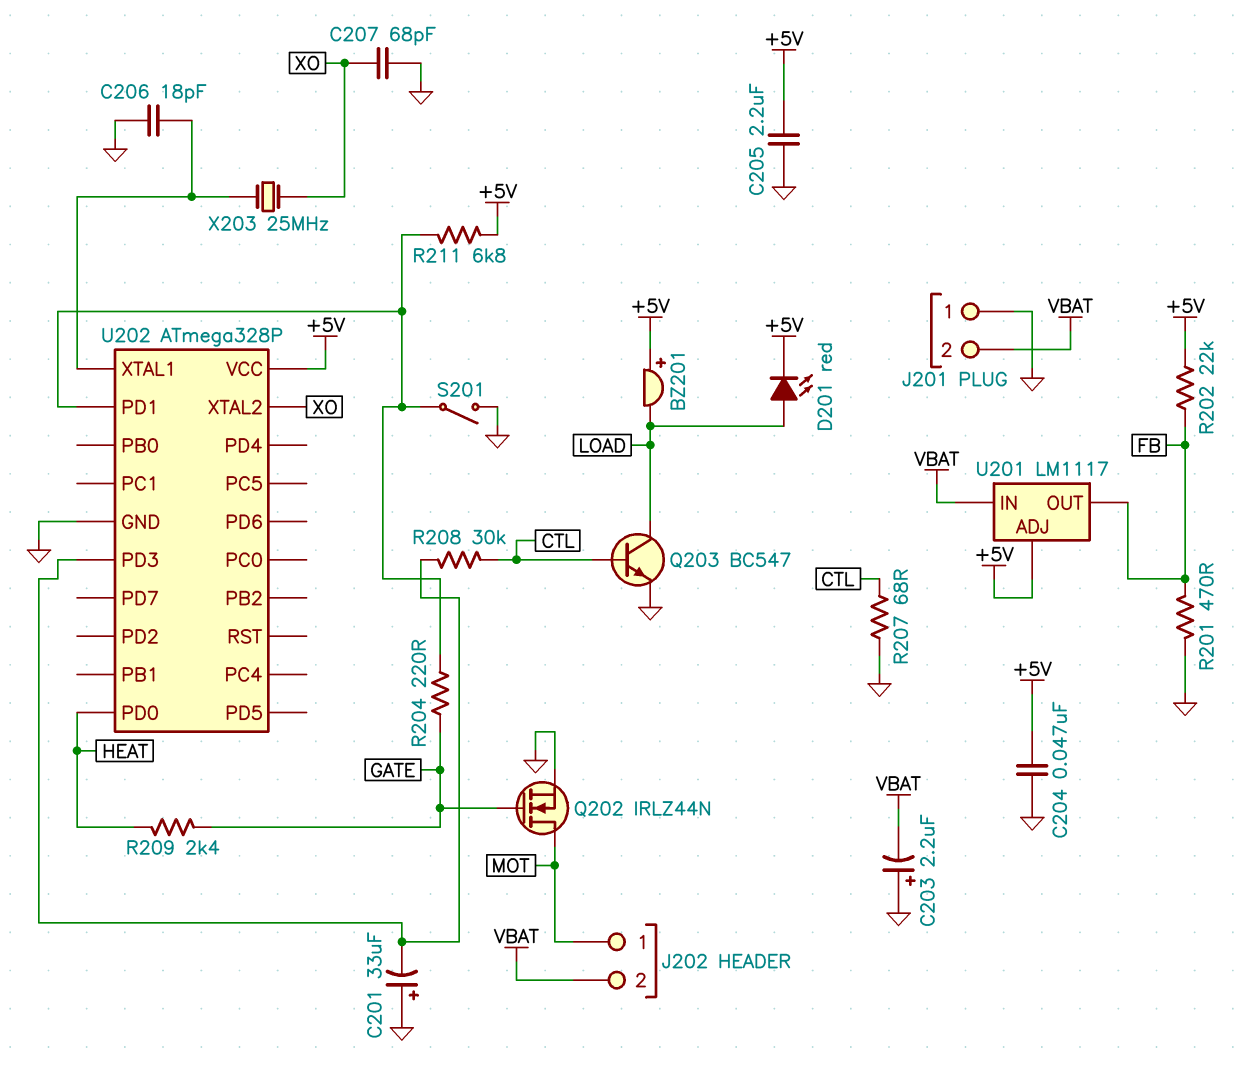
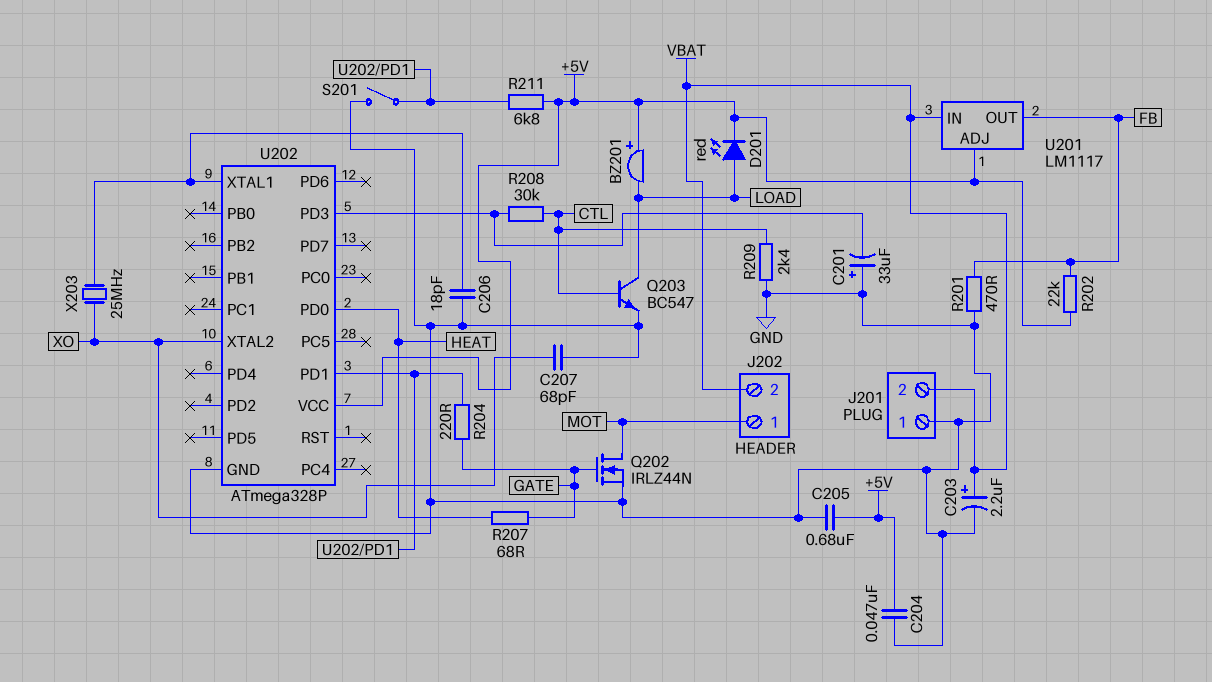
C203: 2.2uF (plus GND, minus VBAT) -> 2.2uF (plus VBAT, minus GND)
C205: 2.2uF (+5V, GND) -> 680nF (+5V, GND)
R207: 68 (CTL, GND) -> 68 (GATE, HEAT)
R209: 2.4k (GATE, HEAT) -> 2.4k (CTL, GND)

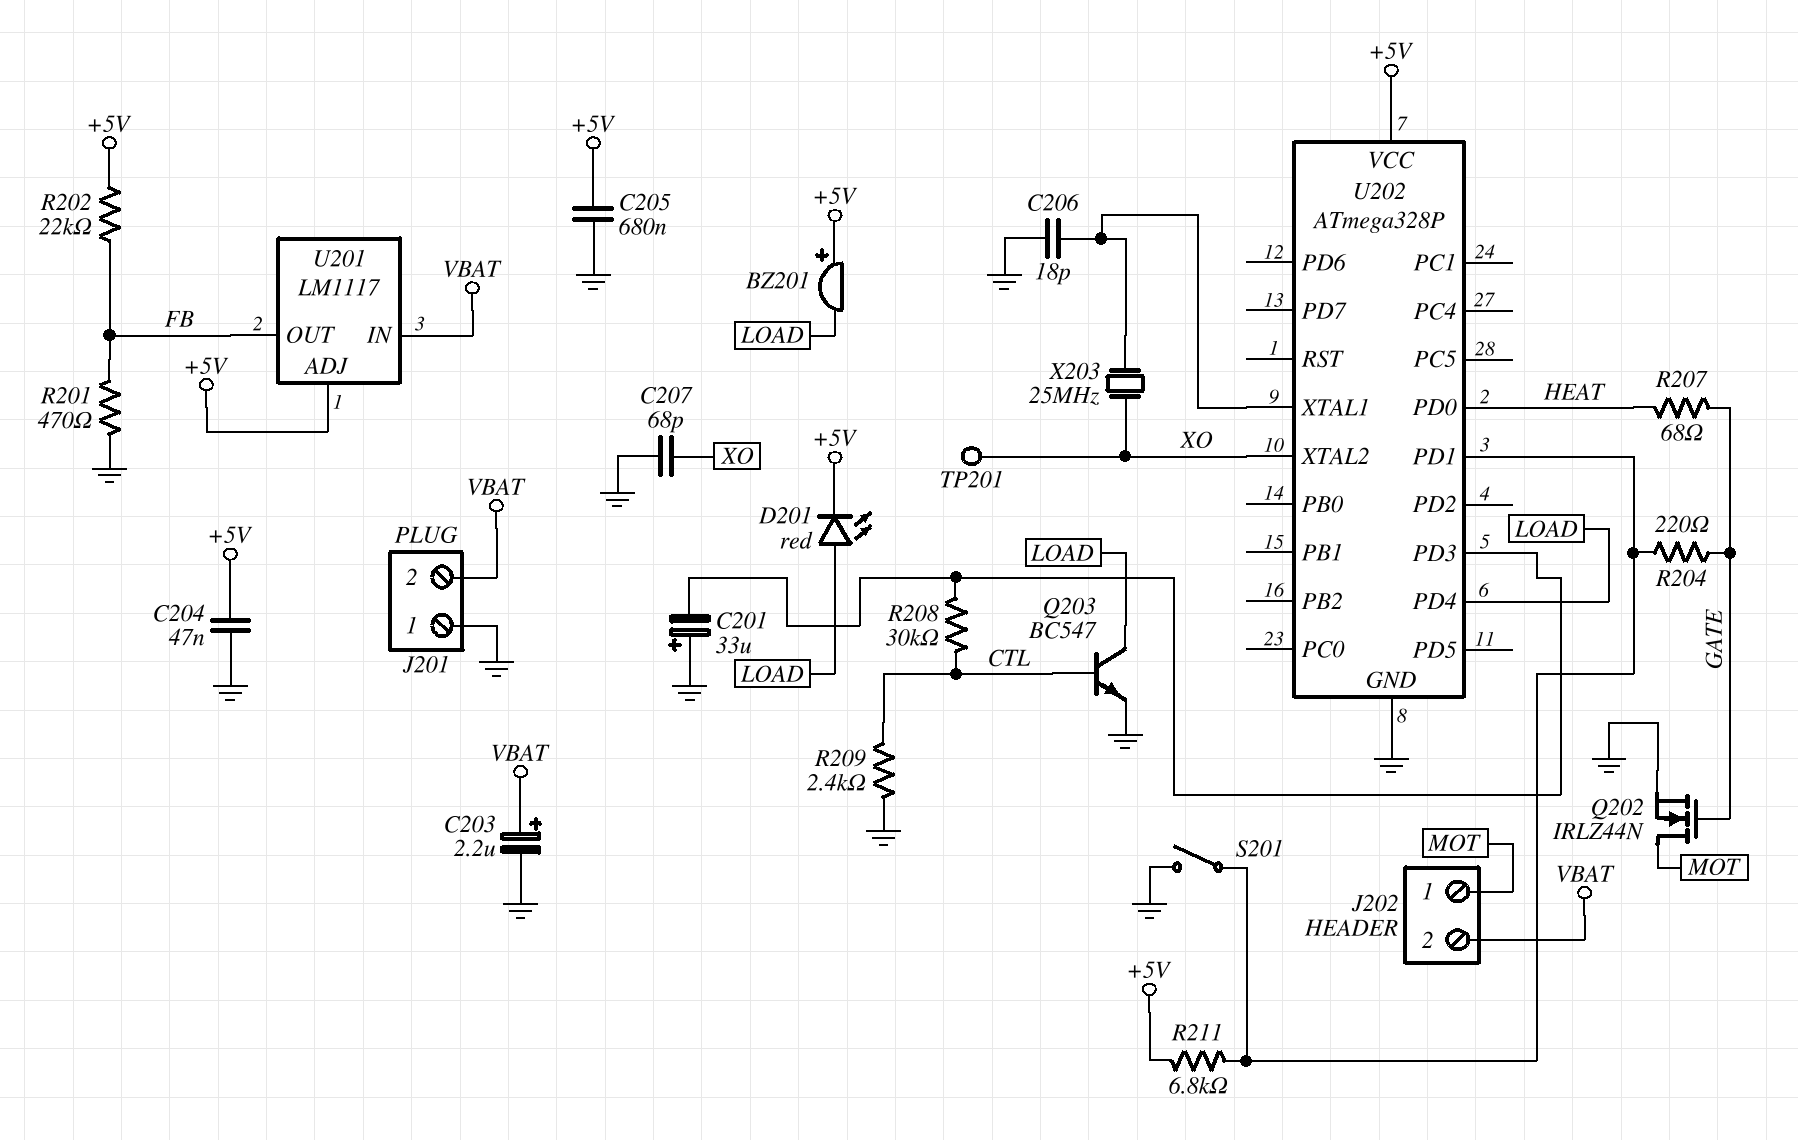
TP201: none -> test point (XO)
U202 pin PD4: none -> LOAD

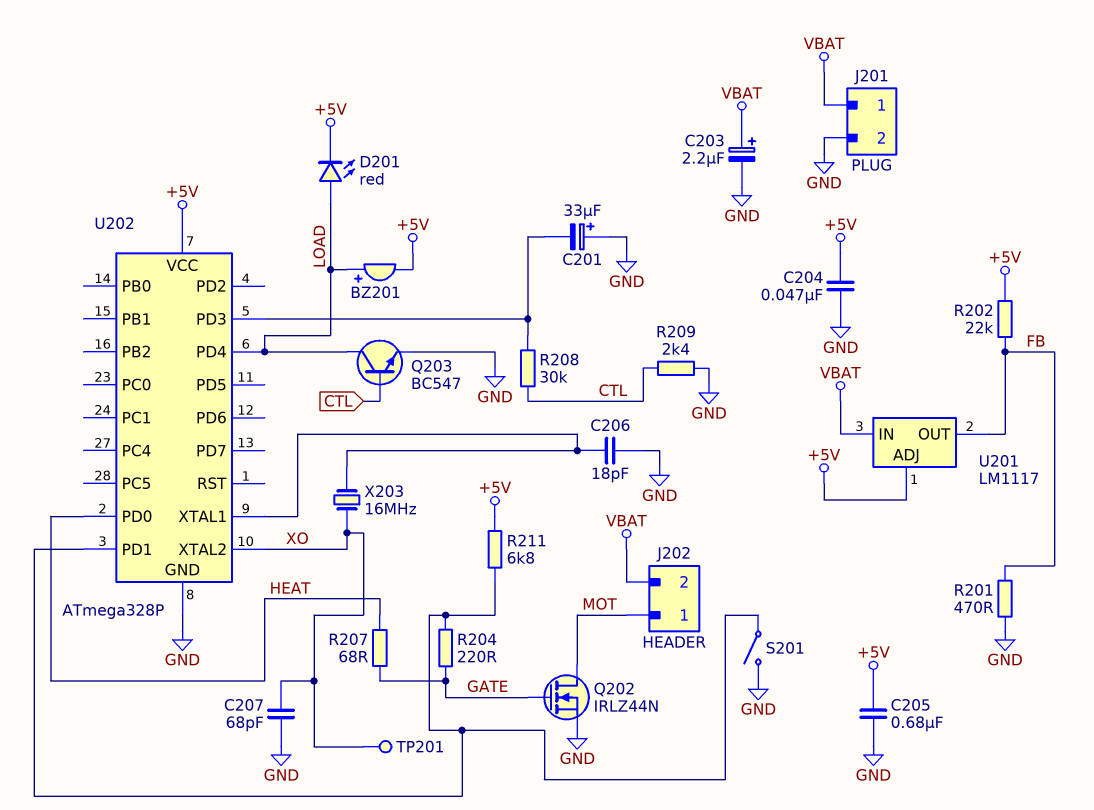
BZ201: buzzer (plus +5V, minus LOAD) -> buzzer (plus LOAD, minus +5V)
J201 pin 1: GND -> VBAT
J201 pin 2: VBAT -> GND
X203: 25MHz (U202/XTAL1, XO) -> 16MHz (U202/XTAL1, XO)

